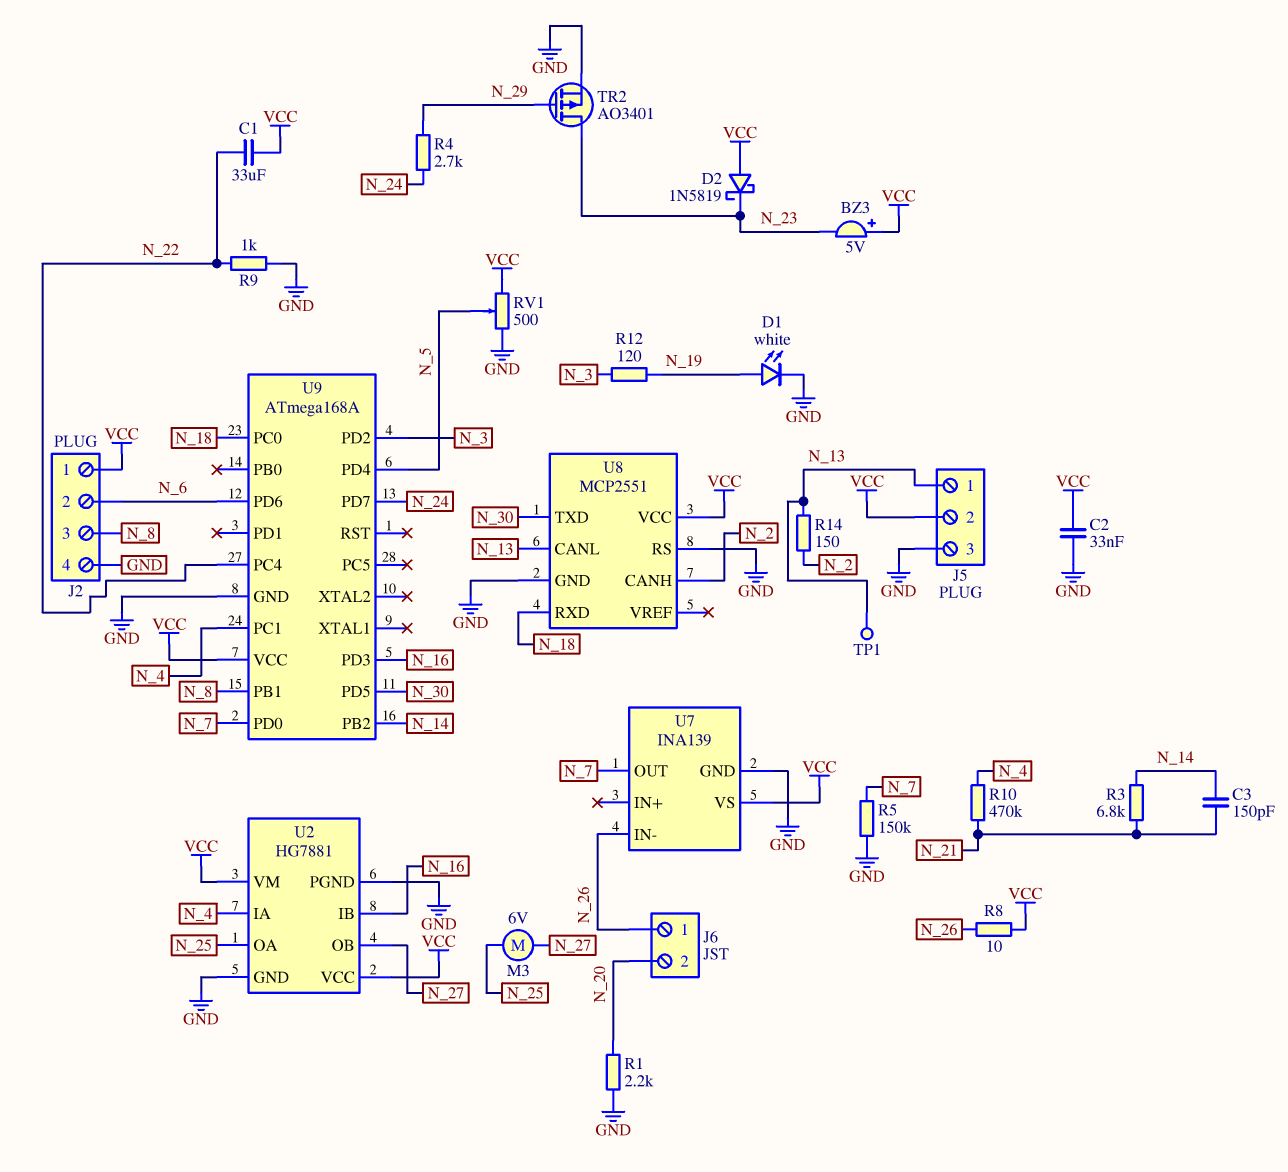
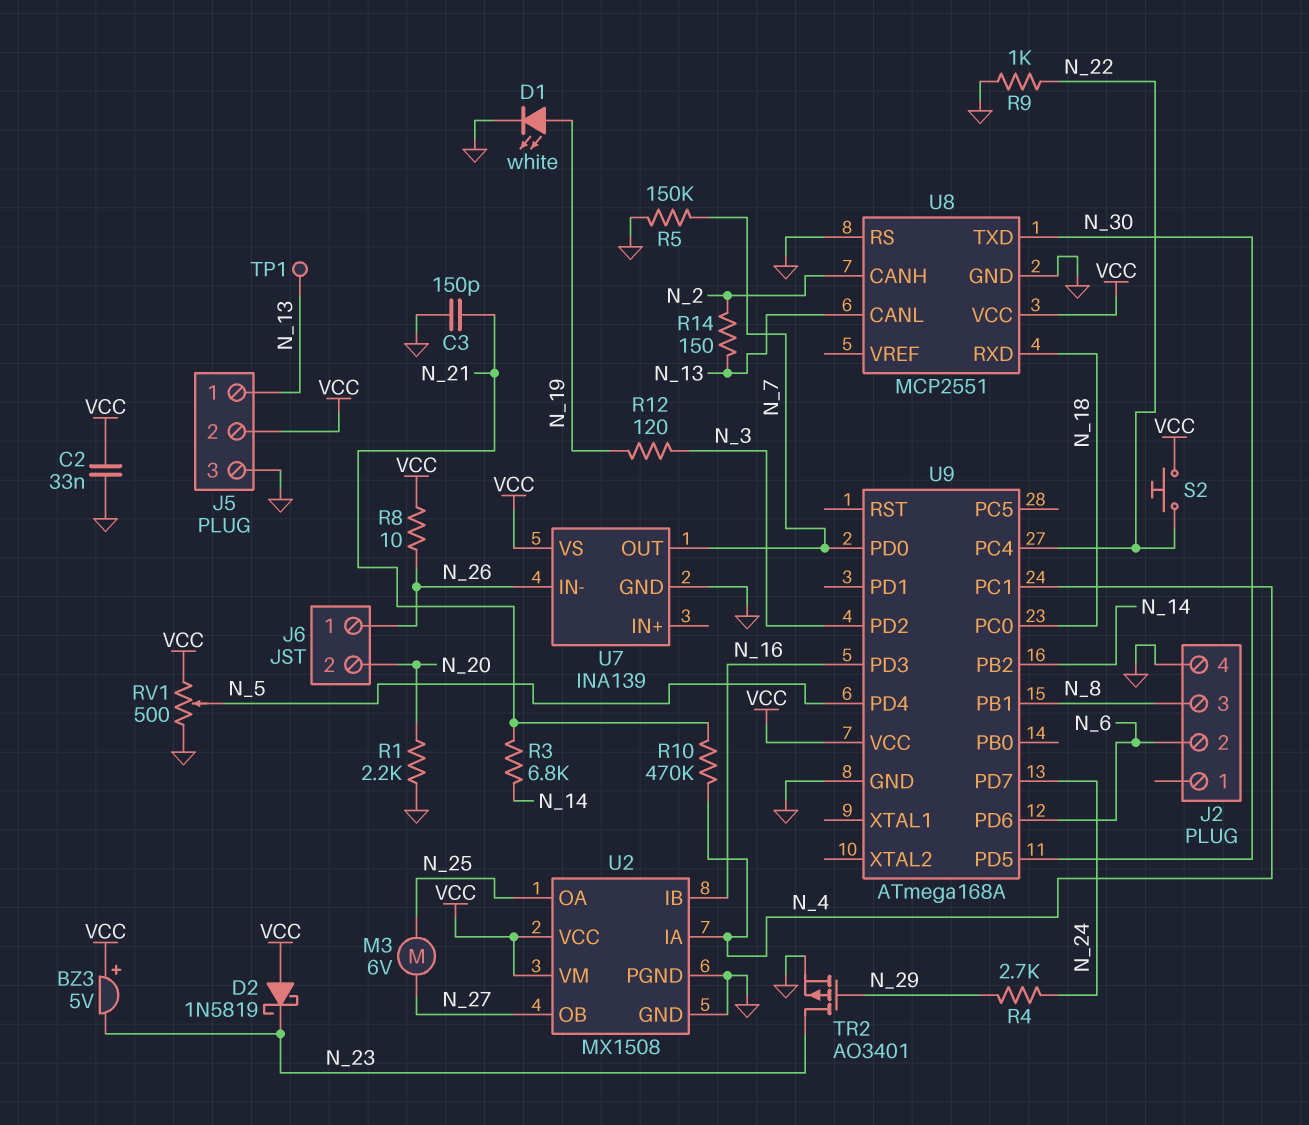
C1: 33uF (N_22, VCC) -> none
C3: 150pF (N_14, N_21) -> 150pF (GND, N_21)
J2 pin 1: VCC -> none
S2: none -> button (N_22, VCC)
U2: HG7881 -> MX1508

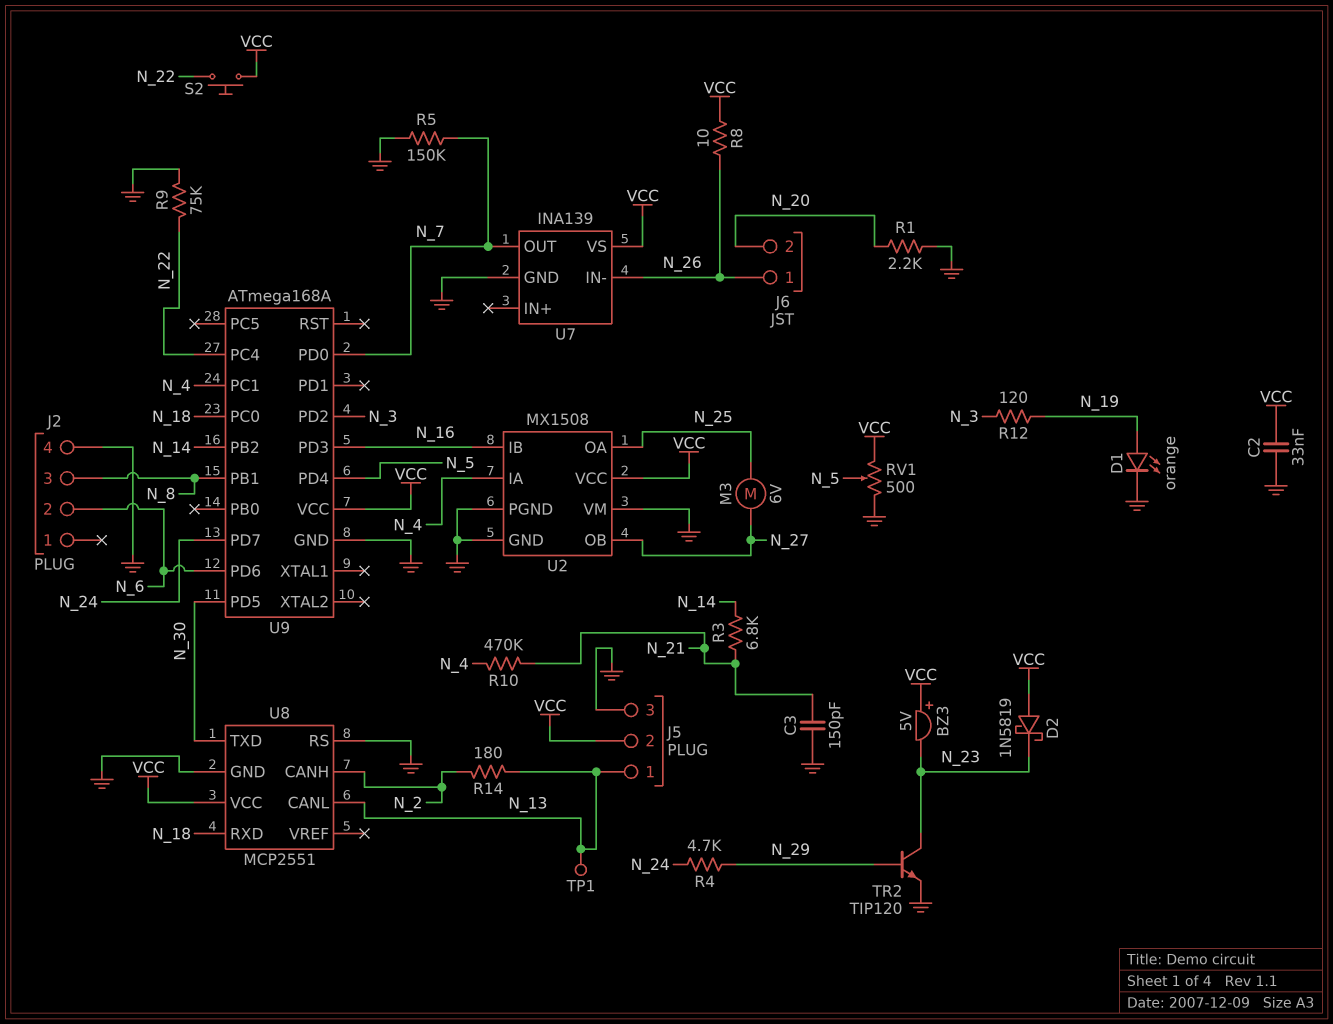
D1: LED white (A N_19, K GND) -> LED orange (A N_19, K GND)
R4: 2.7k (N_24, N_29) -> 4.7k (N_24, N_29)
R9: 1k (GND, N_22) -> 75k (GND, N_22)
R14: 150 (N_2, N_13) -> 180 (N_2, N_13)
TR2: PMOS AO3401 (G N_29, D N_23, S GND) -> NPN TIP120 (B N_29, C N_23, E GND)
U2 pin VM: VCC -> GND

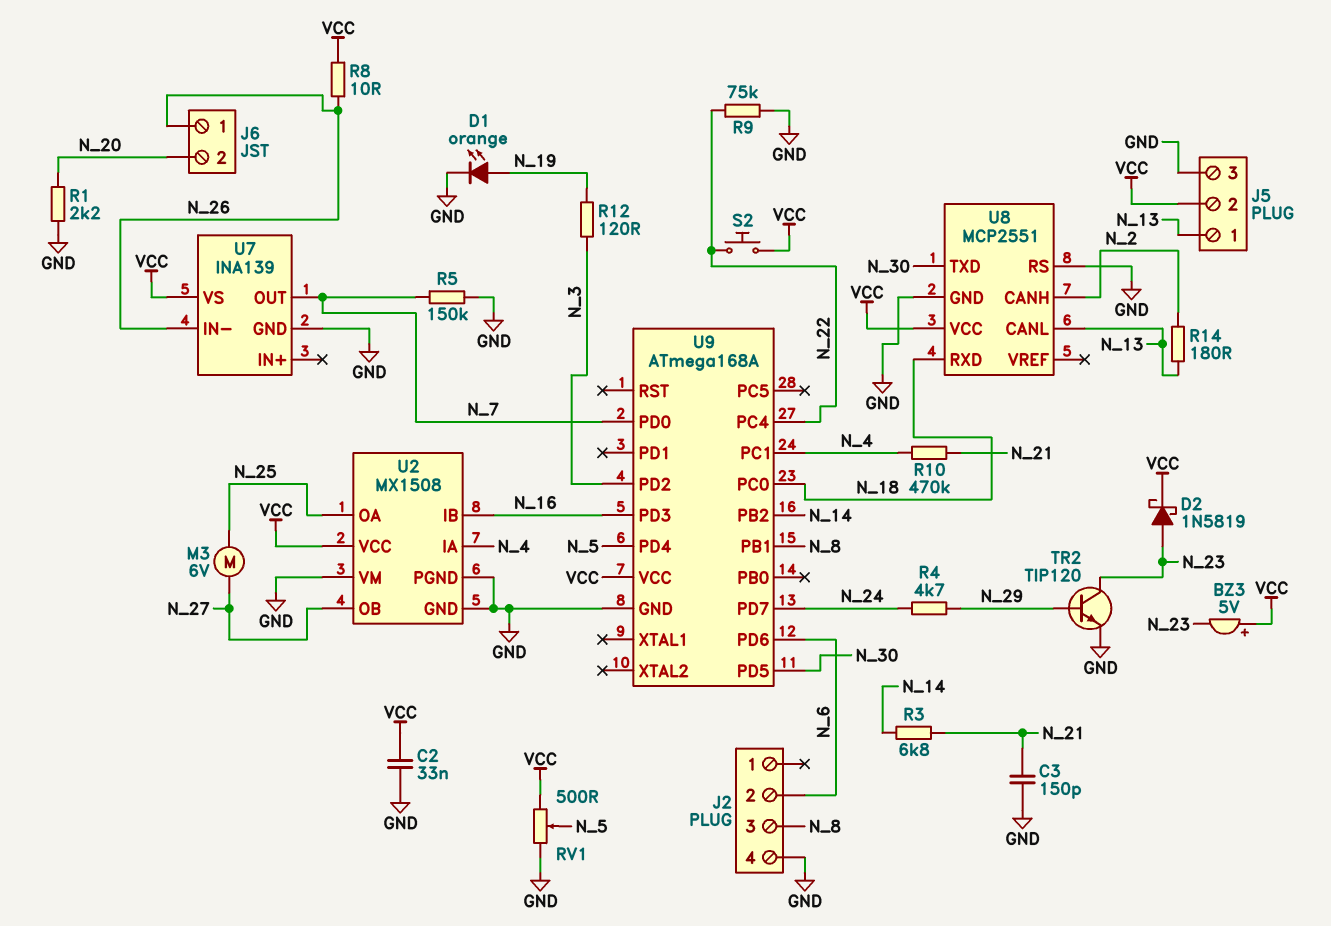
D2: schottky 1N5819 (A VCC, K N_23) -> schottky 1N5819 (A N_23, K VCC)
TP1: test point (N_13) -> none

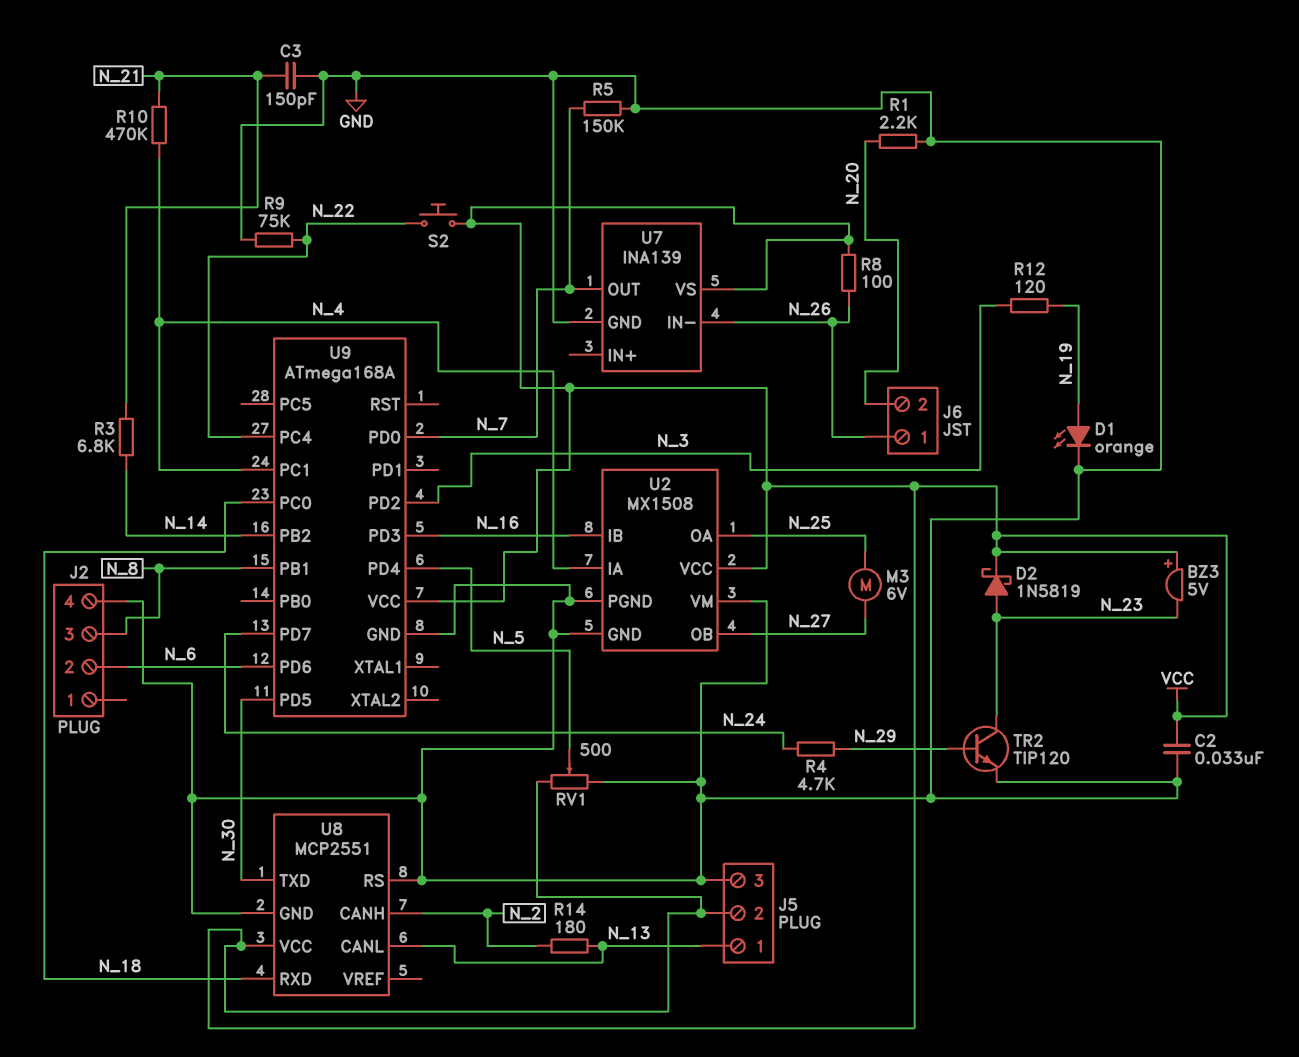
R8: 10 (N_26, VCC) -> 100 (N_26, VCC)

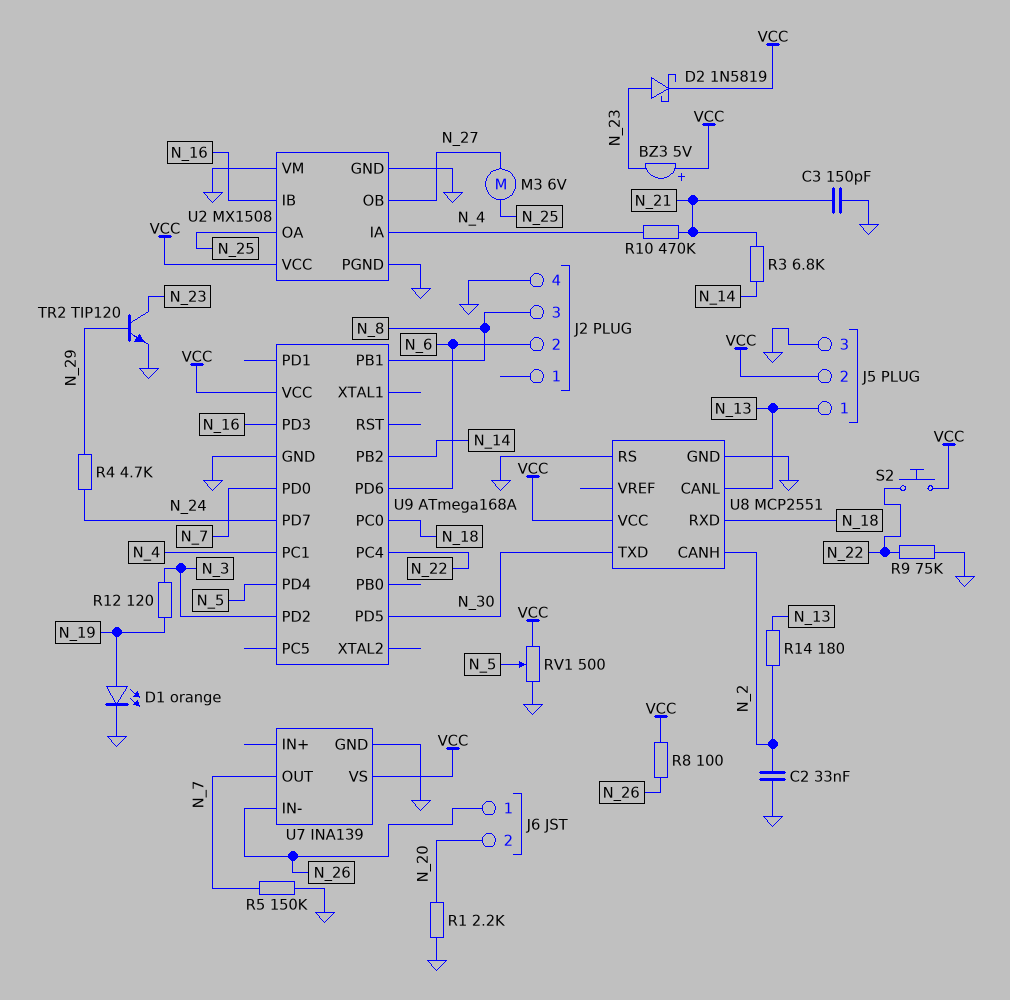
C2: 33nF (GND, VCC) -> 33nF (GND, N_2)

